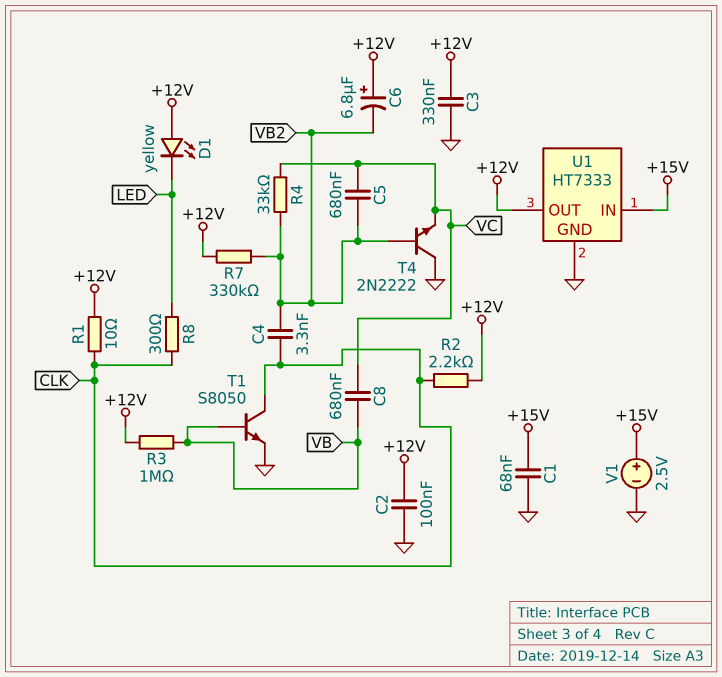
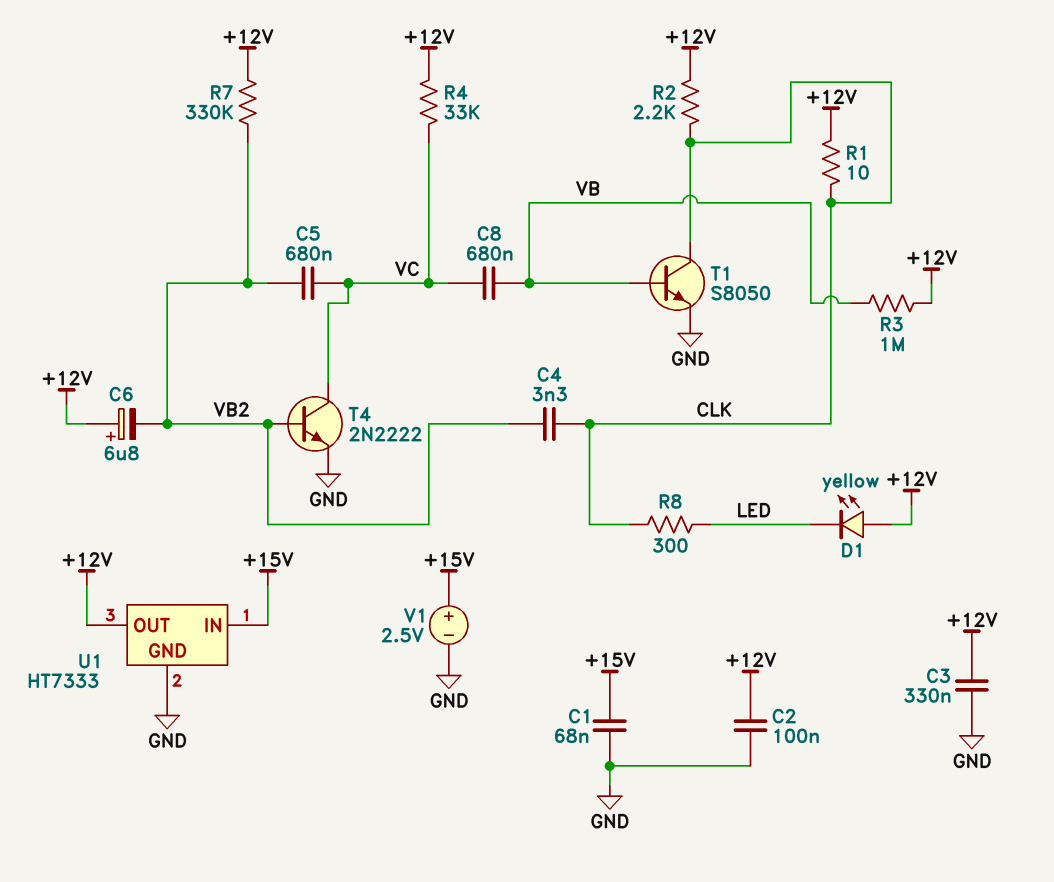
R4: 33k (VB2, VC) -> 33k (+12V, VC)
T4: NPN 2N2222 (B VB2, C GND, E VC) -> NPN 2N2222 (B VB2, C VC, E GND)

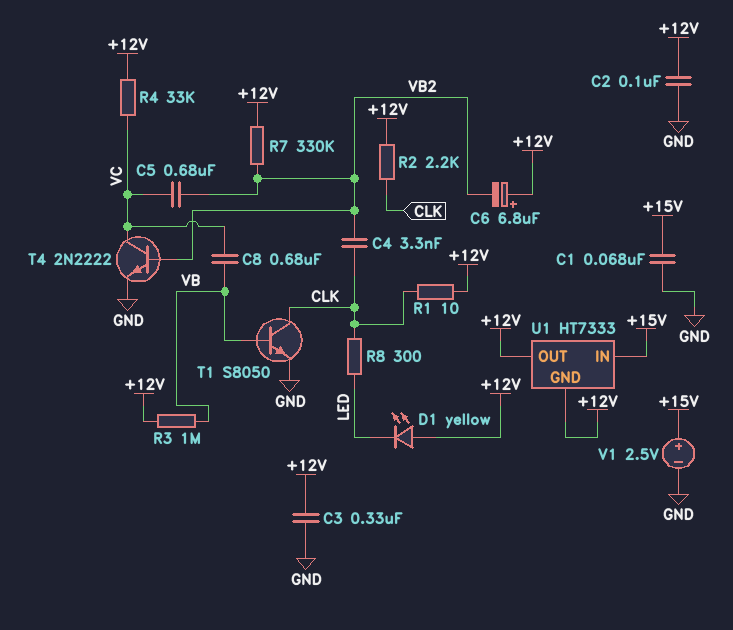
U1 pin GND: GND -> +12V

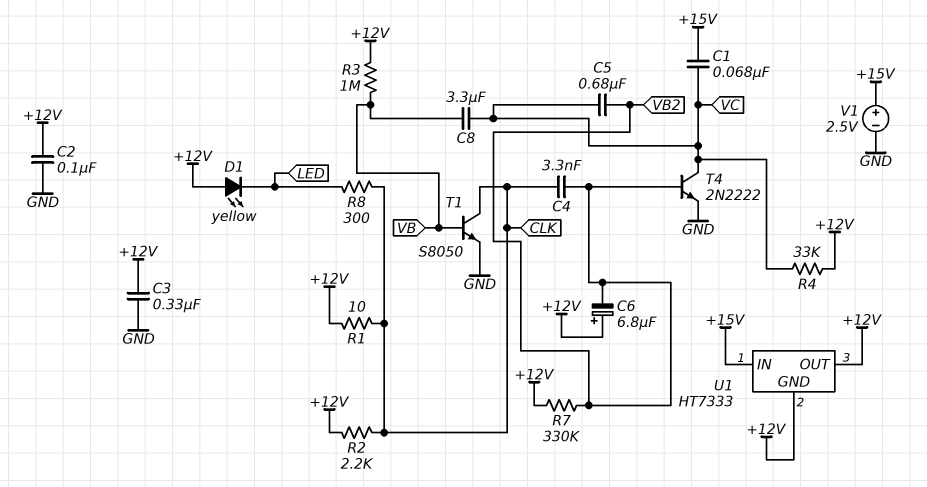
C1: 68nF (+15V, GND) -> 68nF (+15V, VC)
C8: 680nF (VB, VC) -> 3.3uF (VB, VC)

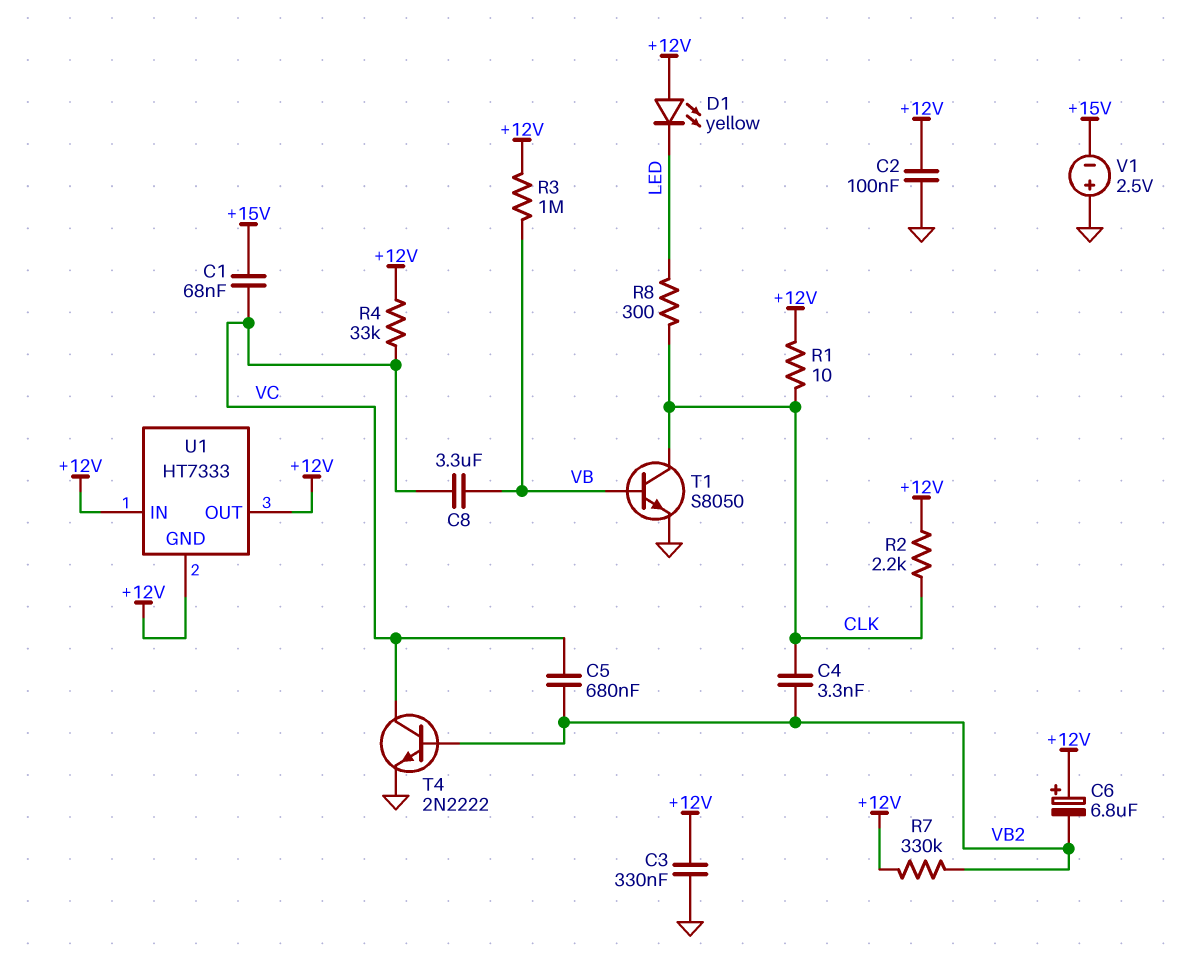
U1 pin IN: +15V -> +12V
V1: 2.5V (plus +15V, minus GND) -> 2.5V (plus GND, minus +15V)

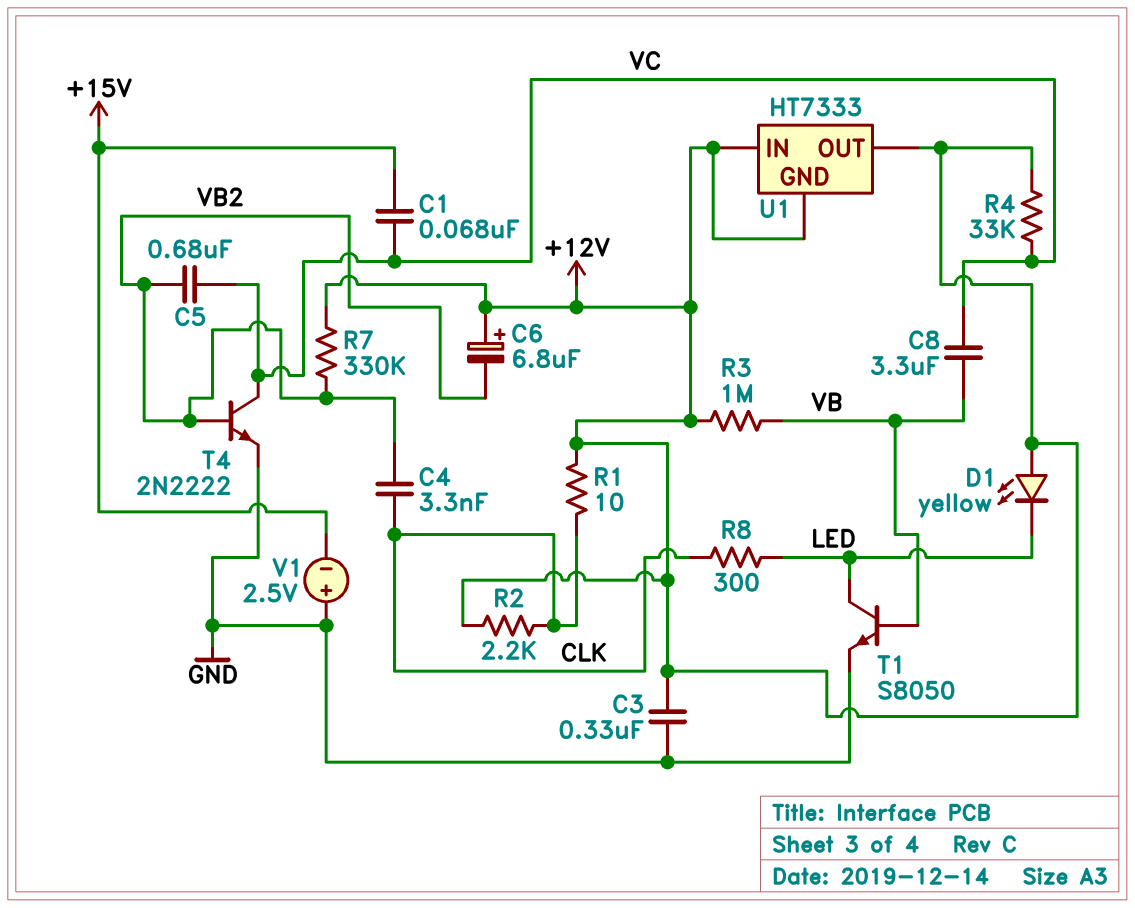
C2: 100nF (+12V, GND) -> none
T1: NPN S8050 (B VB, C CLK, E GND) -> NPN S8050 (B VB, C LED, E GND)

